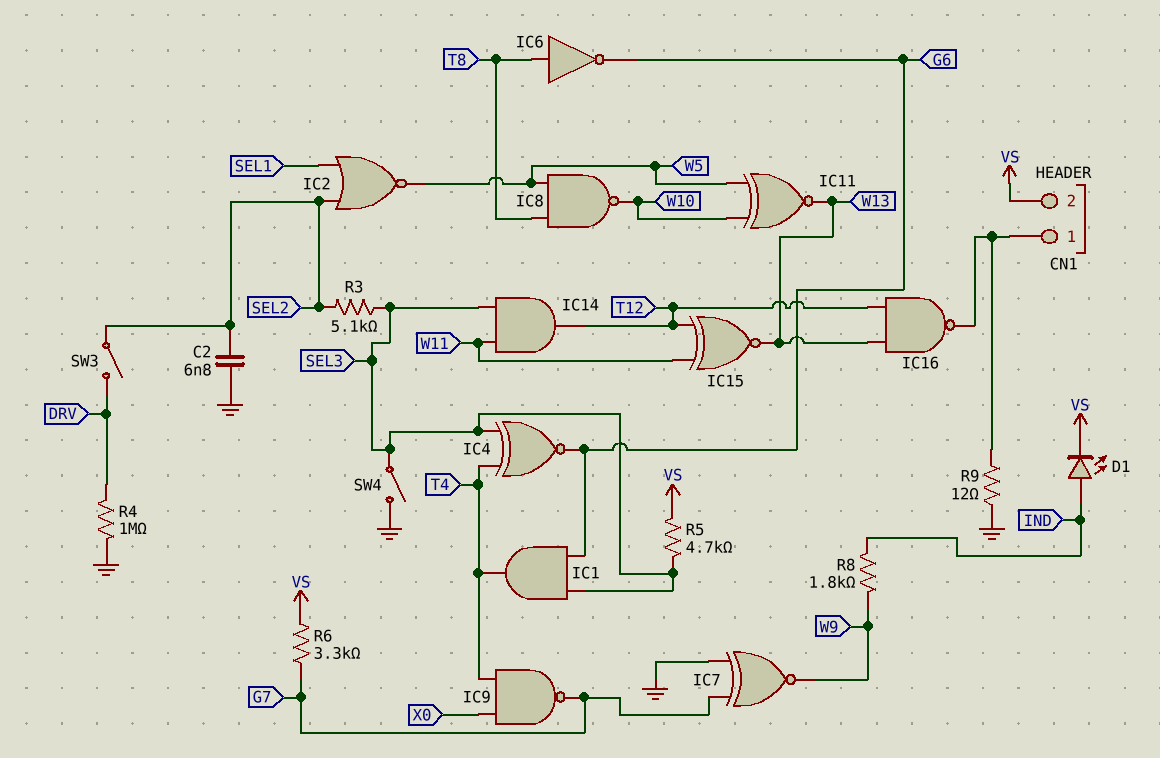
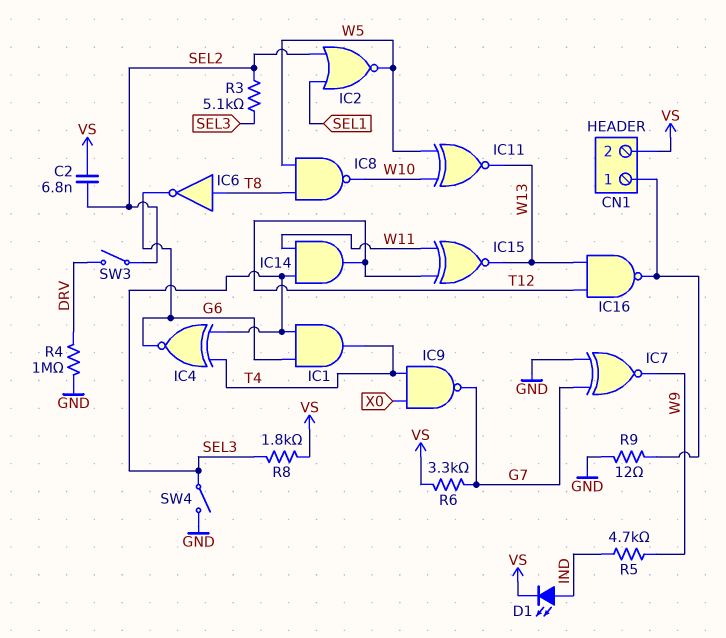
C2: 6.8nF (GND, SEL2) -> 6.8nF (SEL2, VS)
R5: 4.7k (SEL3, VS) -> 4.7k (IND, W9)
R8: 1.8k (IND, W9) -> 1.8k (SEL3, VS)

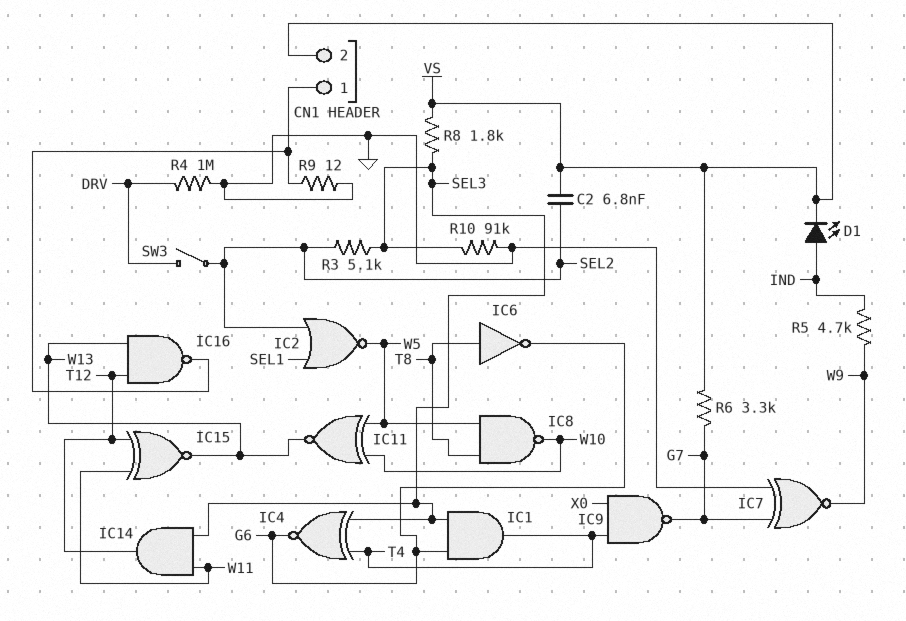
R10: none -> 91k (GND, SEL3)
SW4: switch (GND, SEL3) -> none

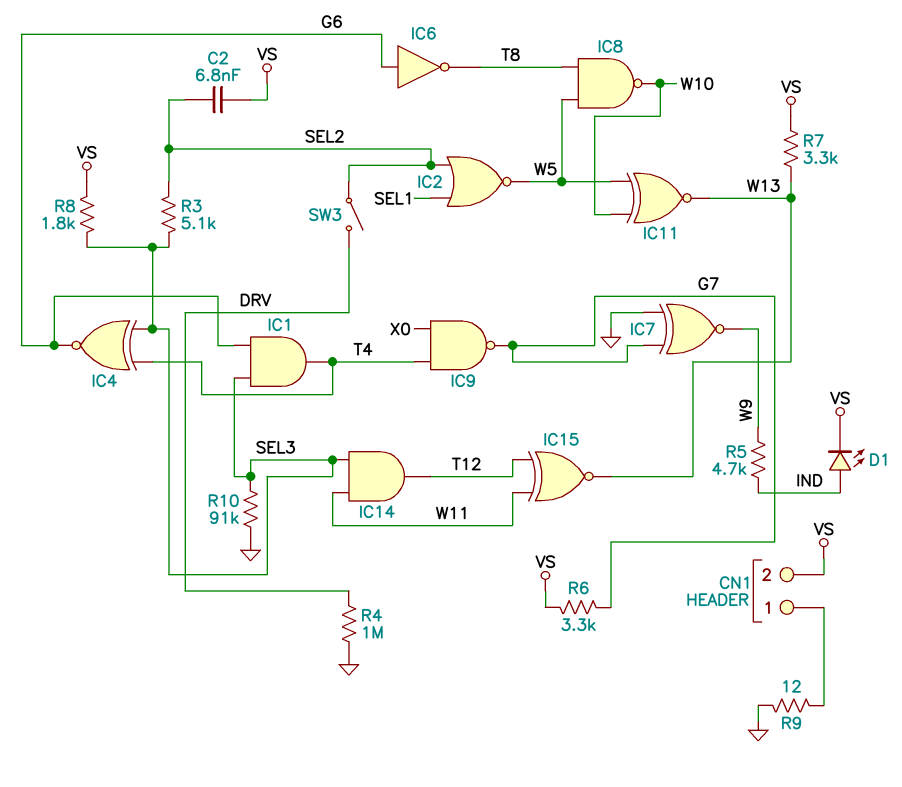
IC6: NOT (in T8, out G6) -> NOT (in G6, out T8)
IC16: NAND (in T12, in W13, out CN1/1) -> none
R7: none -> 3.3k (VS, W13)

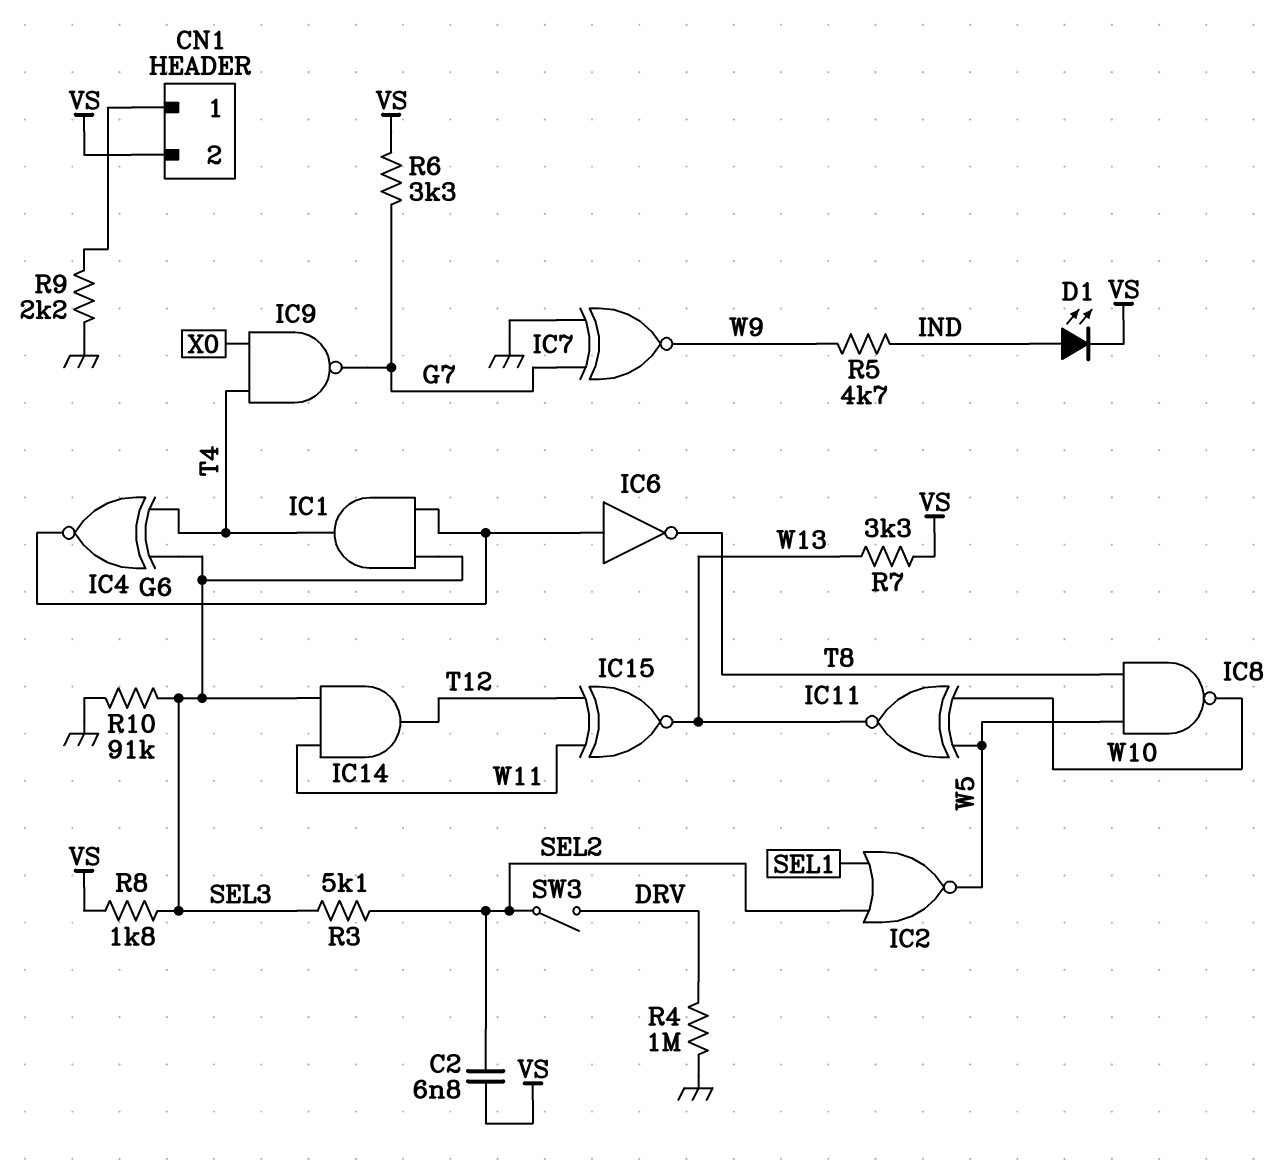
R9: 12 (CN1/1, GND) -> 2.2k (CN1/1, GND)

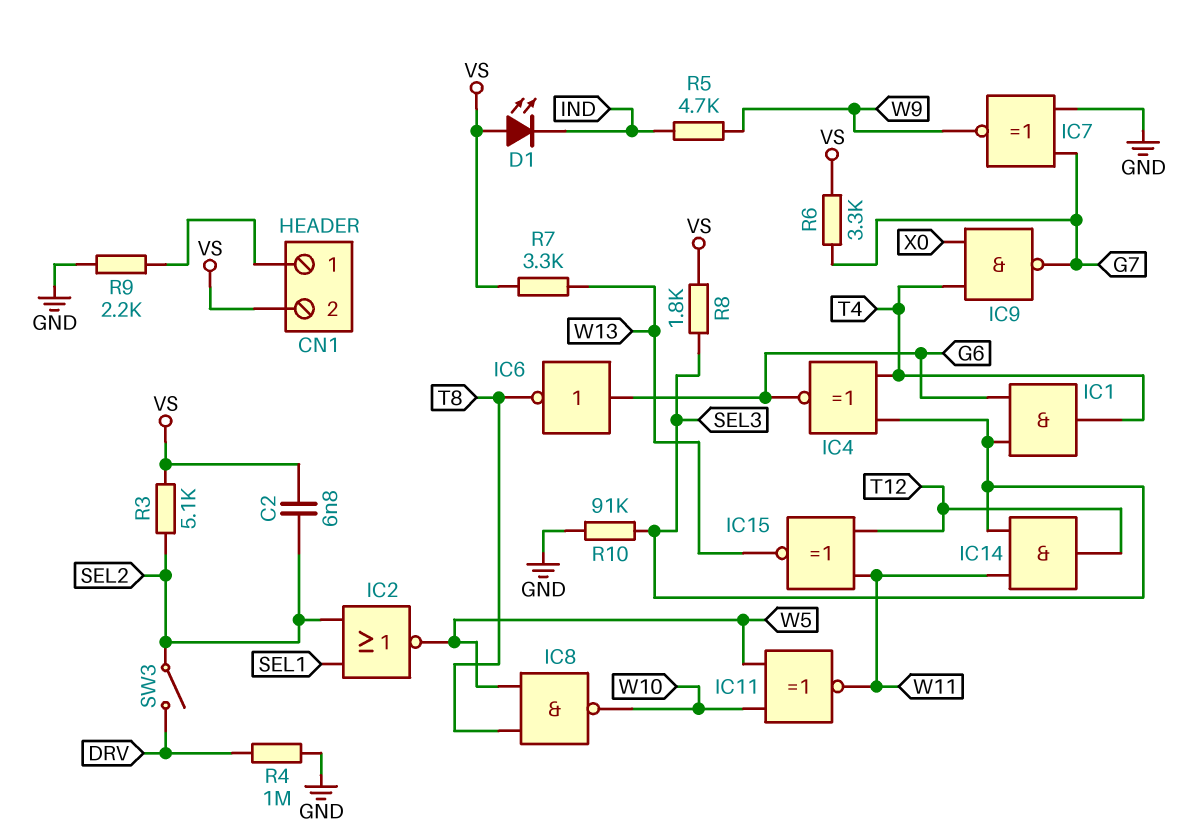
D1: LED (A IND, K VS) -> LED (A VS, K IND)
IC11: XNOR (in W5, in W10, out W13) -> XNOR (in W5, in W10, out W11)
R3: 5.1k (SEL2, SEL3) -> 5.1k (SEL2, VS)

